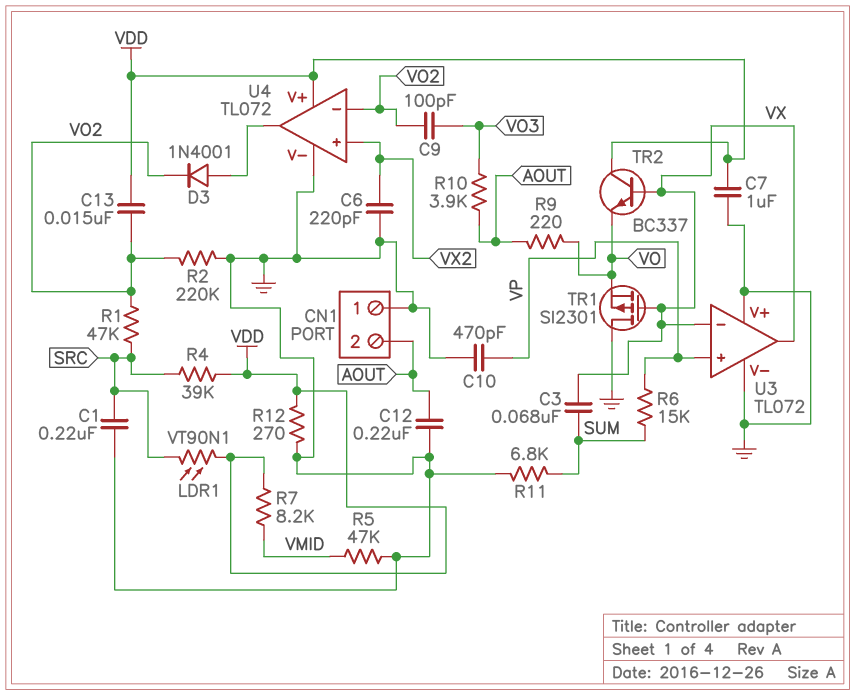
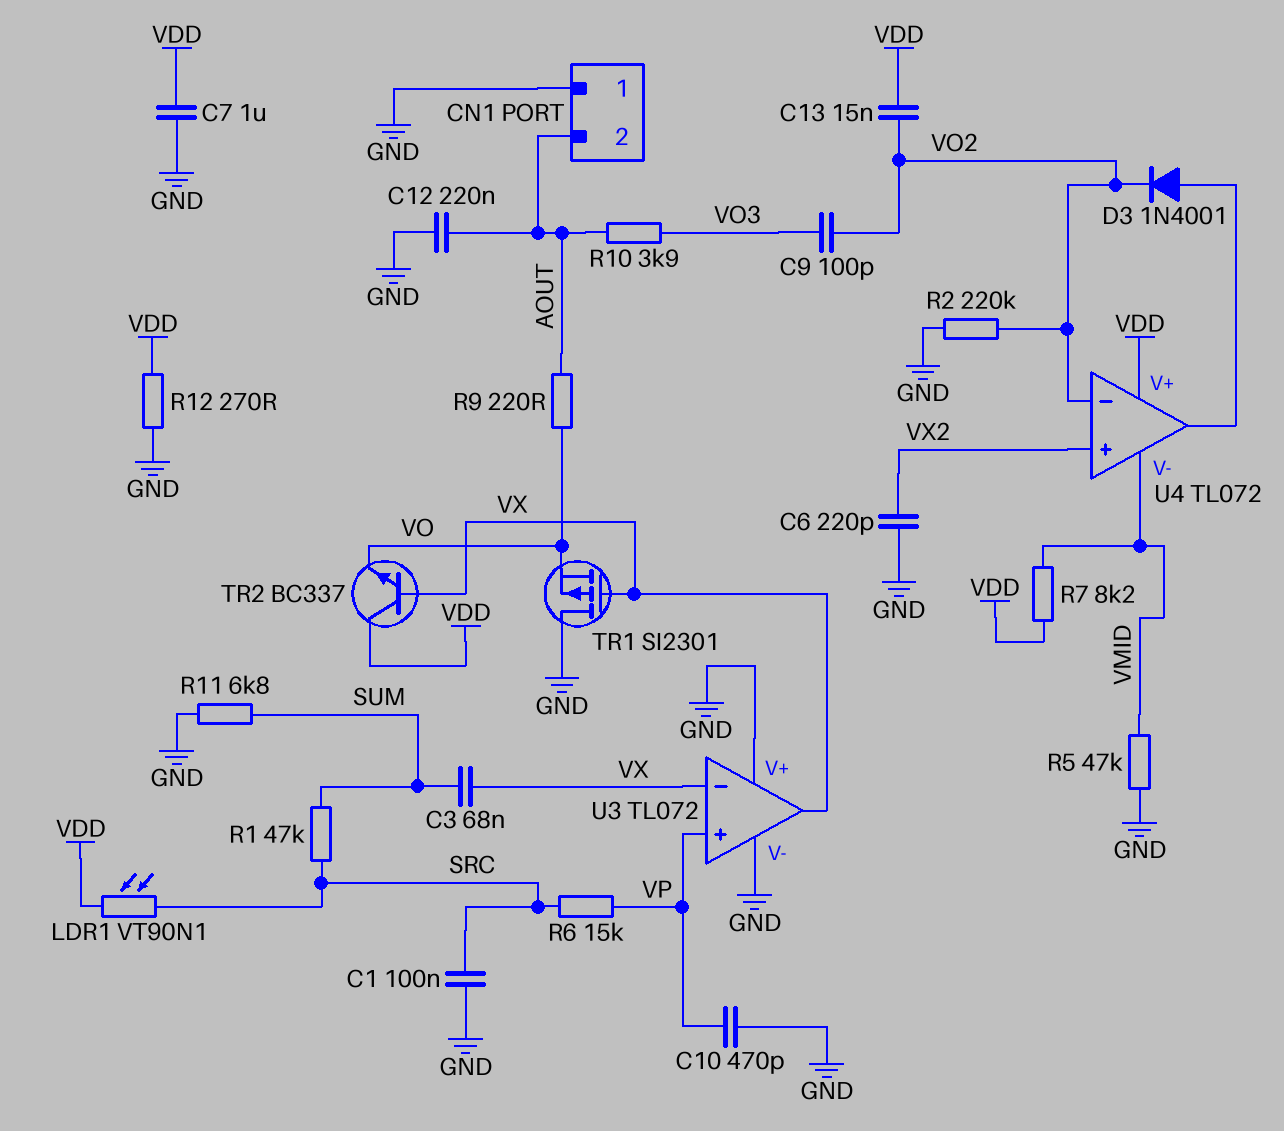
C1: 220nF (GND, SRC) -> 100nF (GND, SRC)
R1: 47k (SRC, VO2) -> 47k (SRC, SUM)
R4: 39k (SRC, VDD) -> none
R6: 15k (SUM, VP) -> 15k (SRC, VP)
U4 pin V-: GND -> VMID

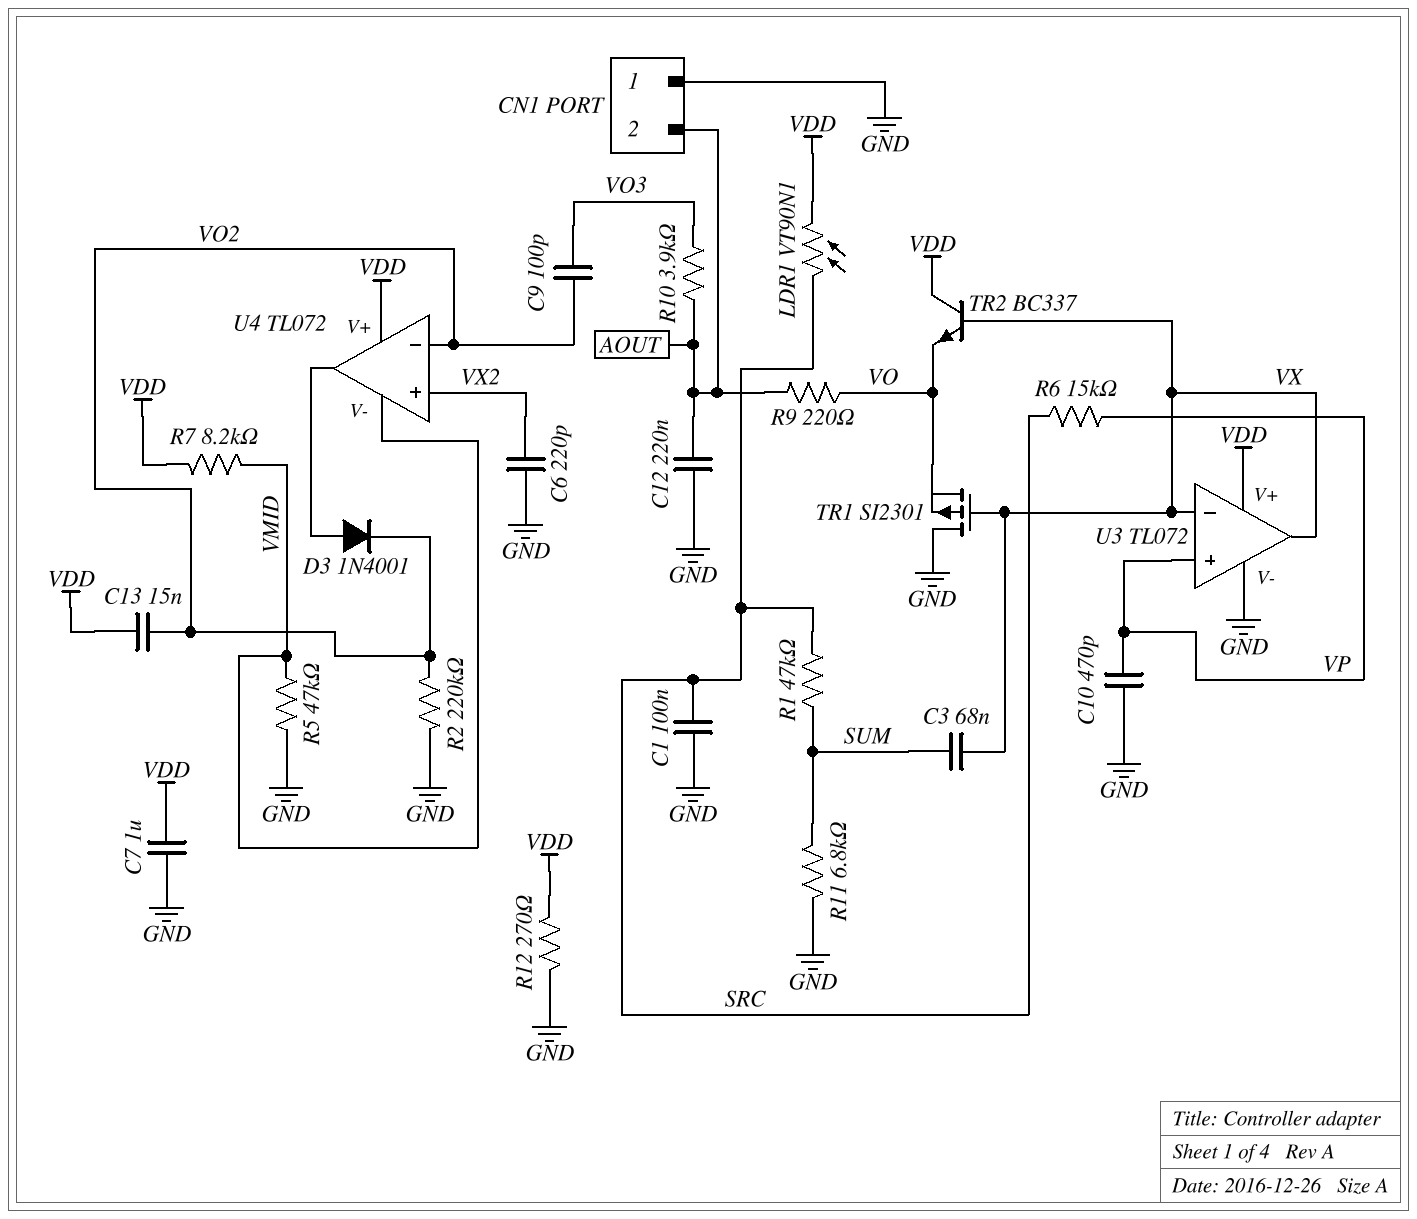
U3 pin V+: GND -> VDD

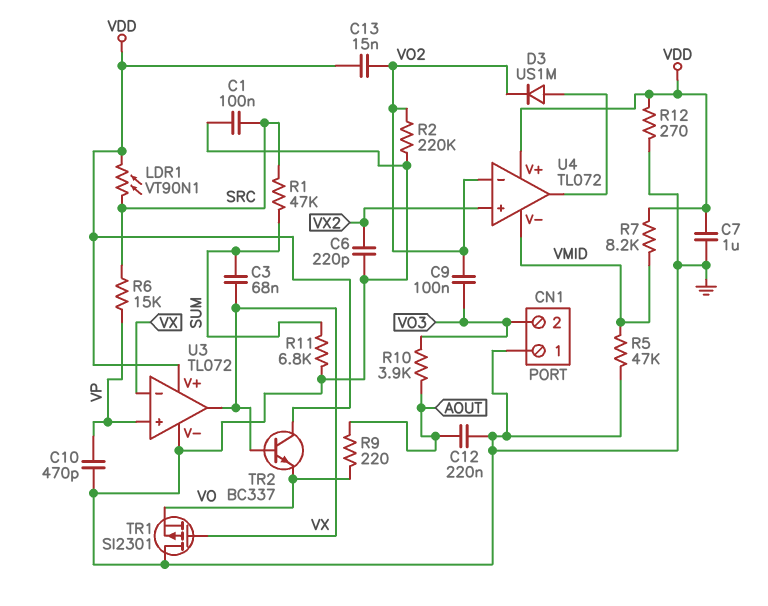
C9: 100pF (VO2, VO3) -> 100nF (VO2, VO3)
CN1 pin 2: AOUT -> VO3
D3: diode 1N4001 (A U4/out, K VO2) -> diode US1M (A U4/out, K VO2)

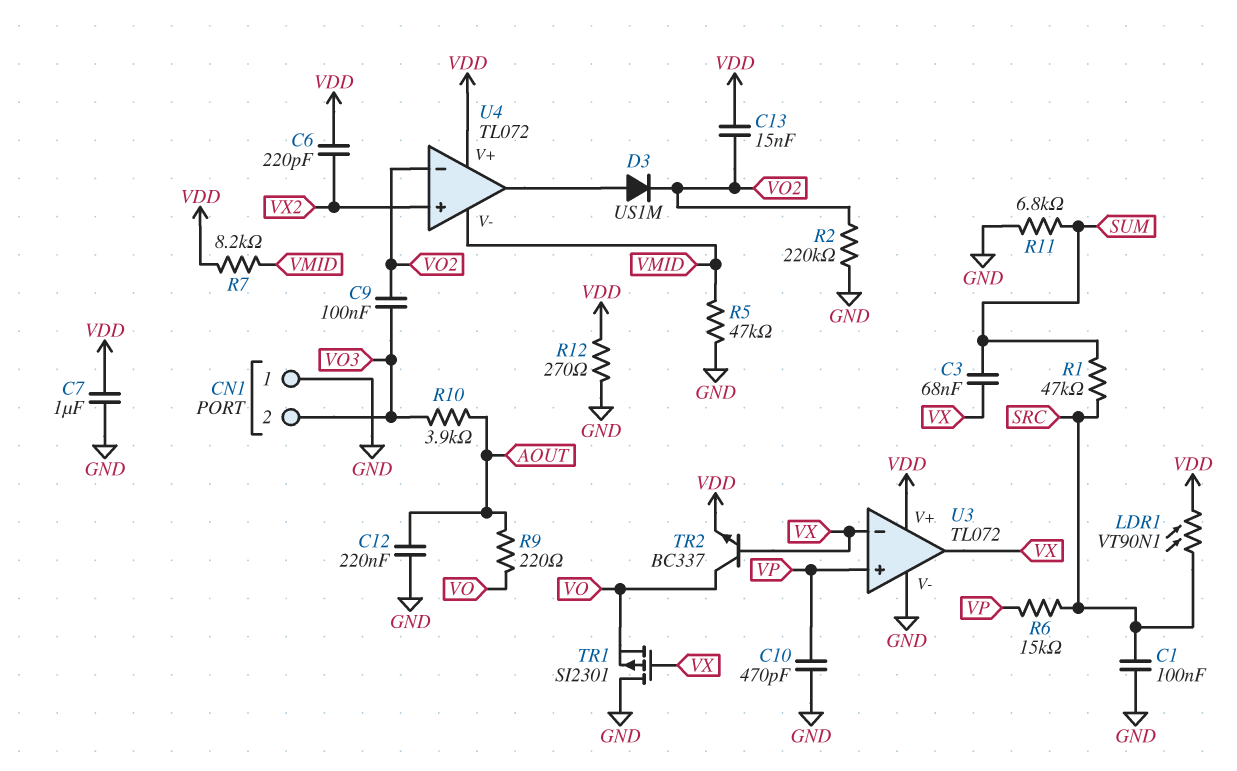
C6: 220pF (GND, VX2) -> 220pF (VDD, VX2)
TR2: NPN BC337 (B VX, C VDD, E VO) -> NPN BC337 (B VX, C VO, E VDD)

